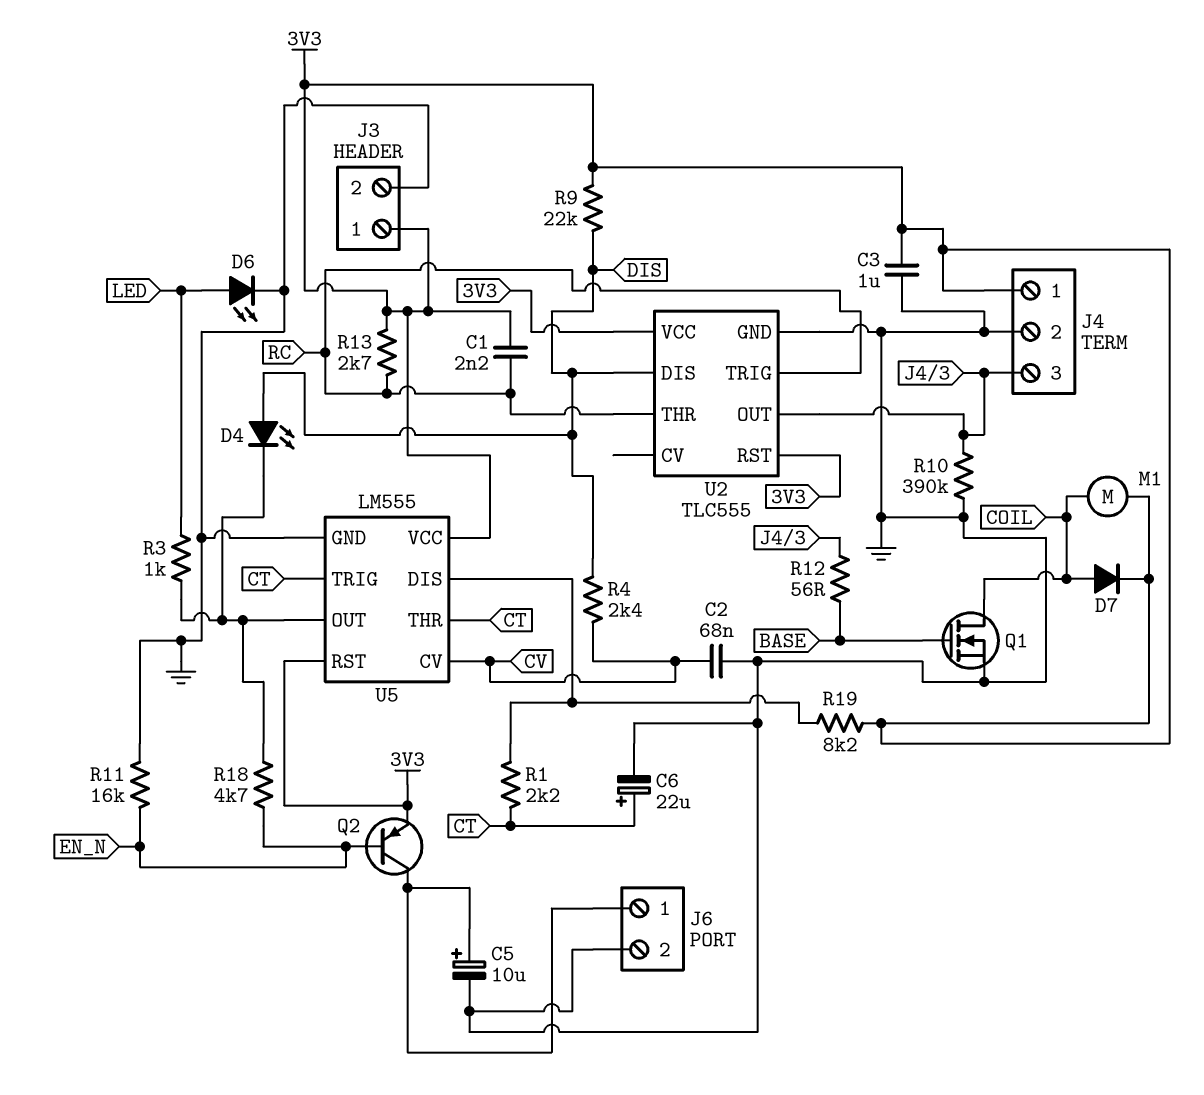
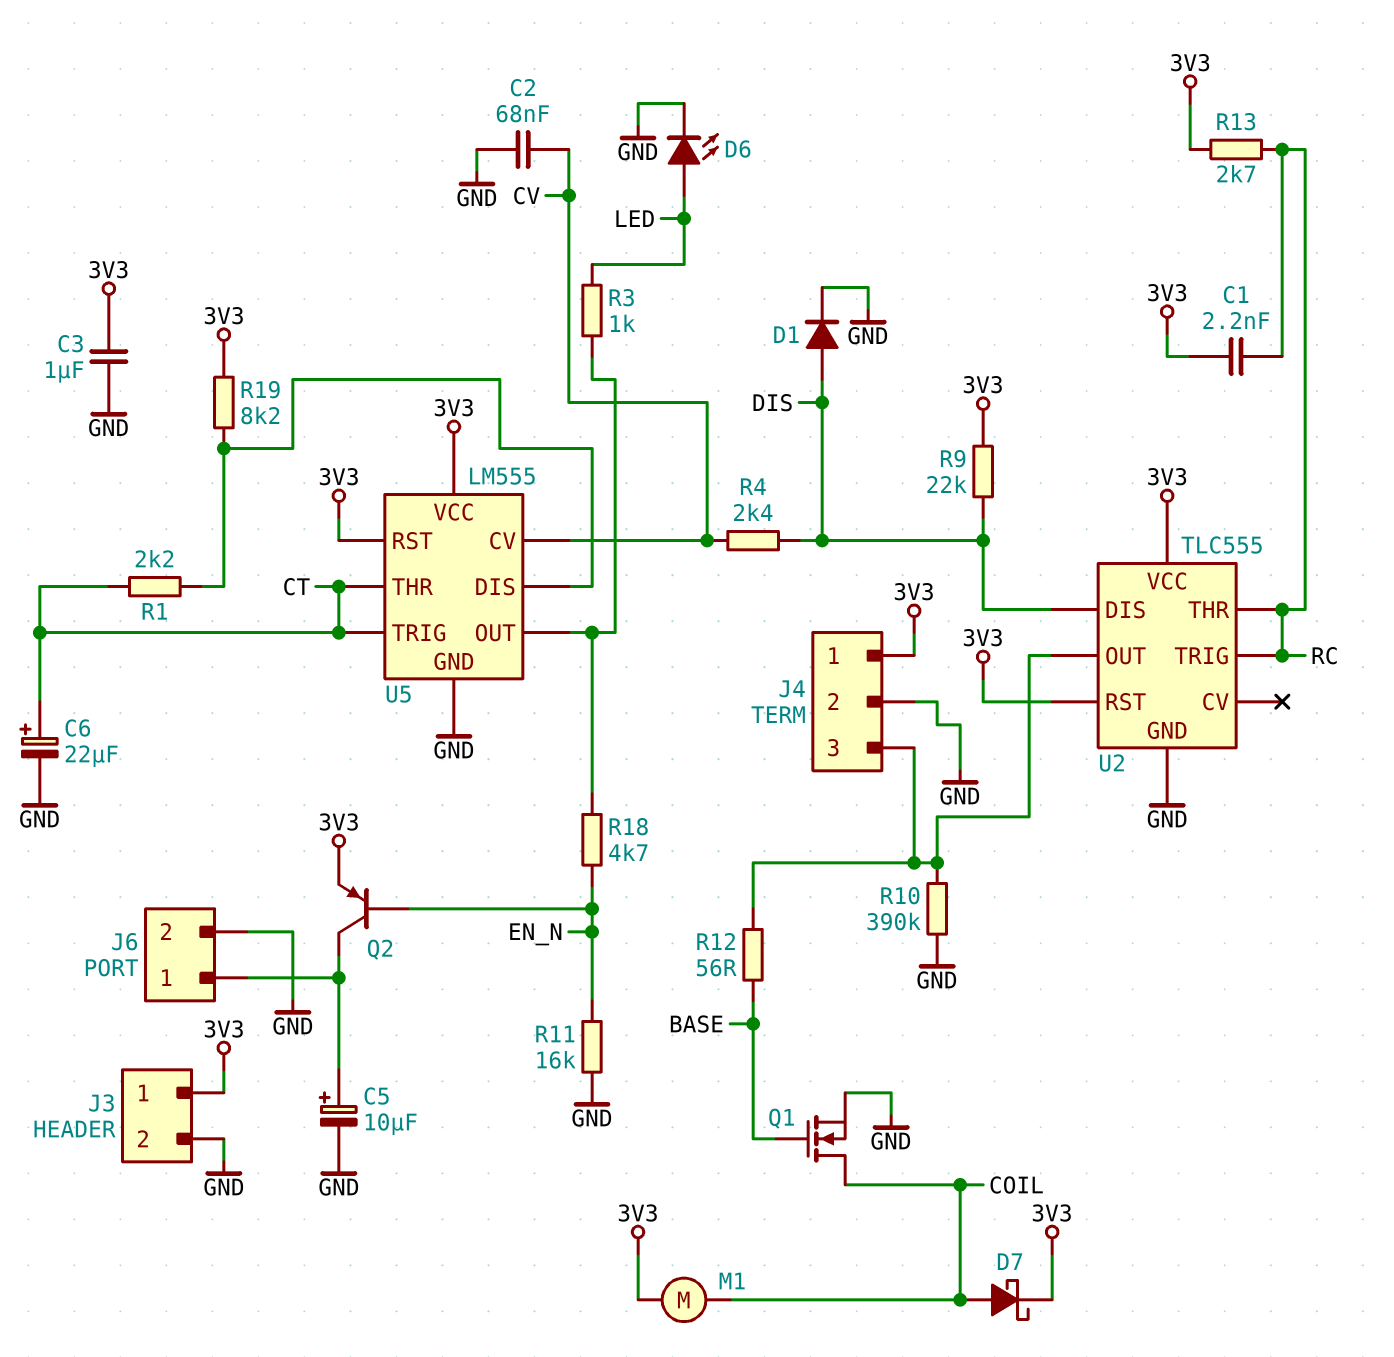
D1: none -> diode (A DIS, K GND)
D4: LED (A DIS, K U5/OUT) -> none
D7: diode (A COIL, K 3V3) -> schottky (A COIL, K 3V3)

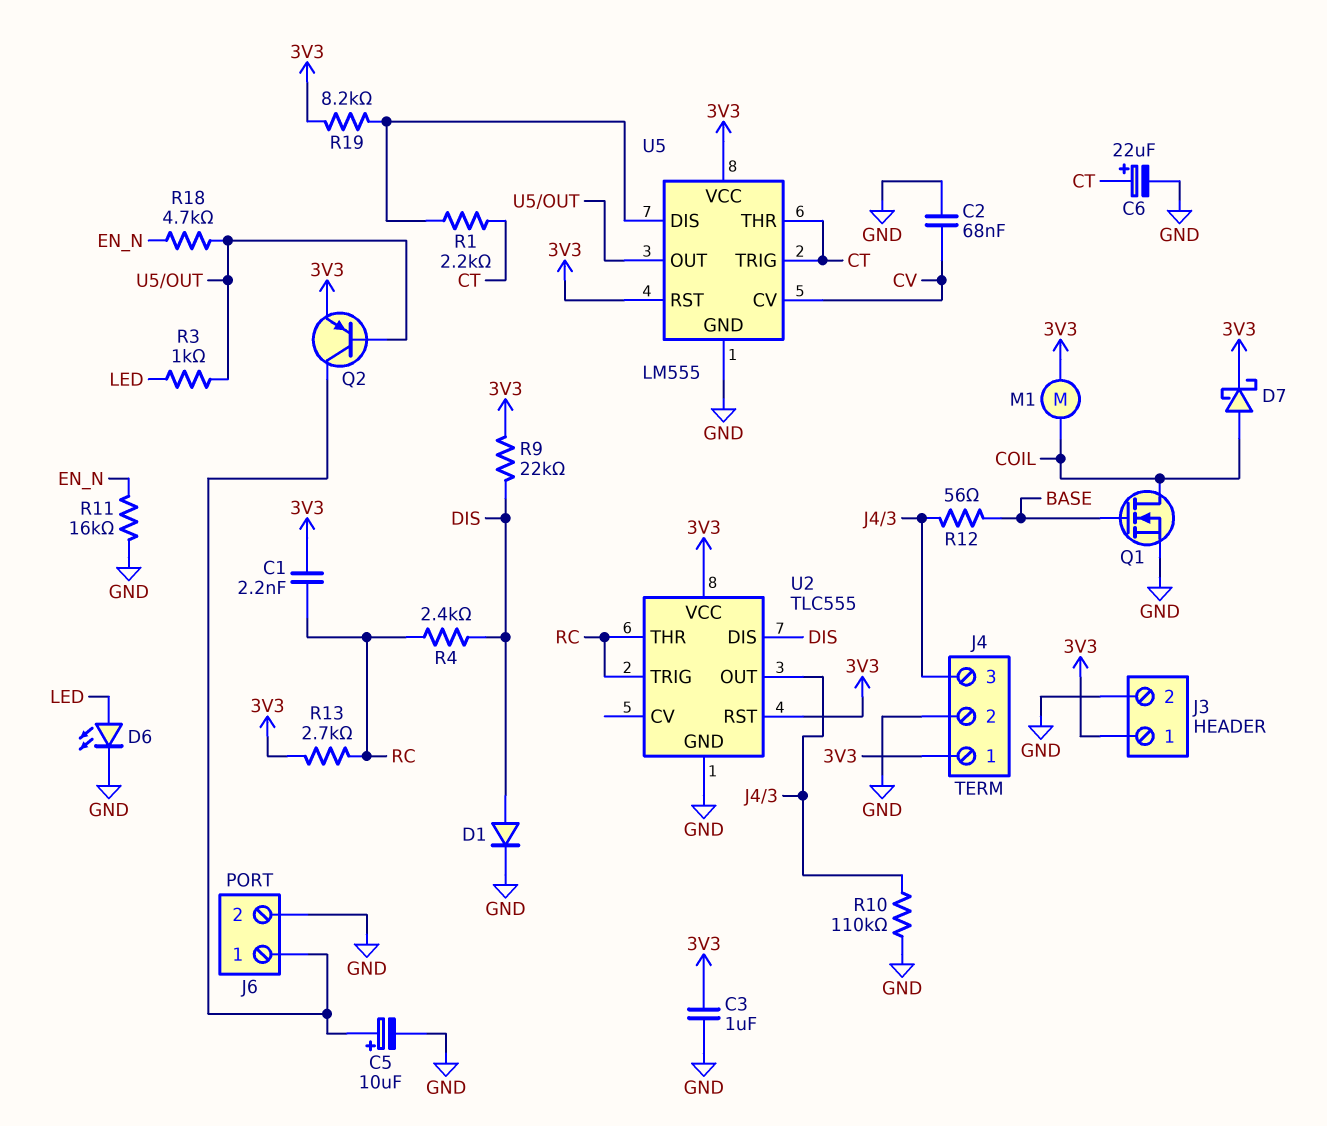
Q2: PNP (B EN_N, C J6/1, E 3V3) -> PNP (B U5/OUT, C J6/1, E 3V3)
R4: 2.4k (CV, DIS) -> 2.4k (DIS, RC)
R10: 390k (GND, J4/3) -> 110k (GND, J4/3)

